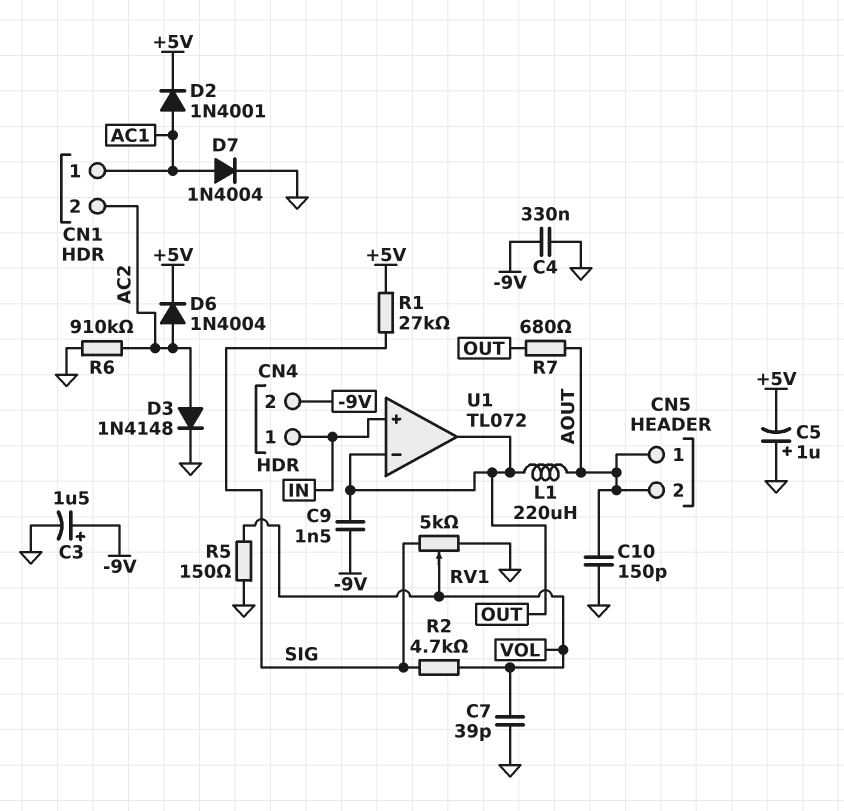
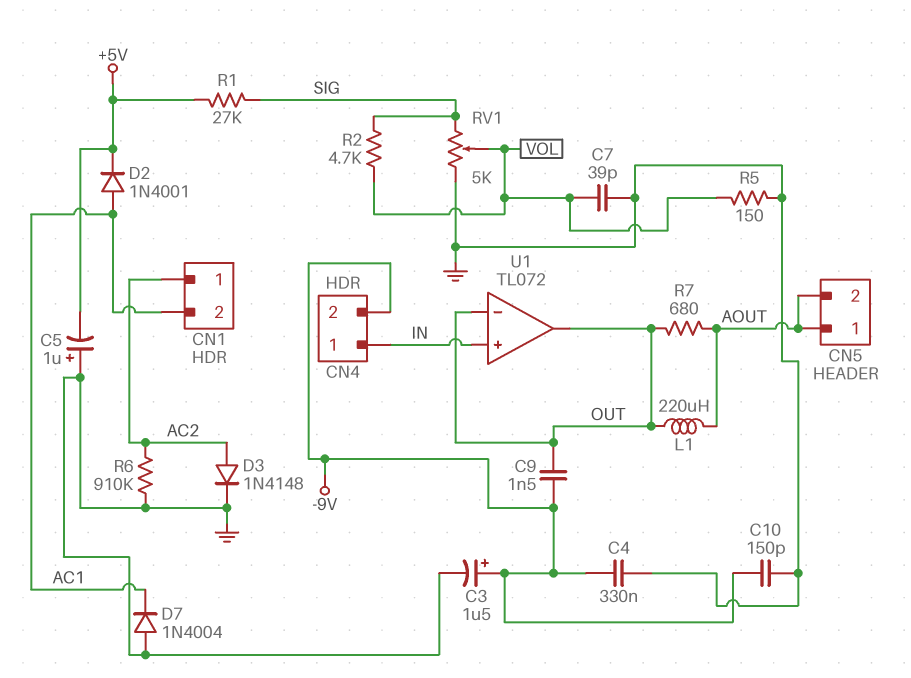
C10: 150pF (AOUT, GND) -> 150pF (-9V, GND)
CN1 pin 1: AC1 -> AC2
CN1 pin 2: AC2 -> AC1
D6: diode 1N4004 (A AC2, K +5V) -> none
D7: diode 1N4004 (A AC1, K GND) -> diode 1N4004 (A GND, K AC1)

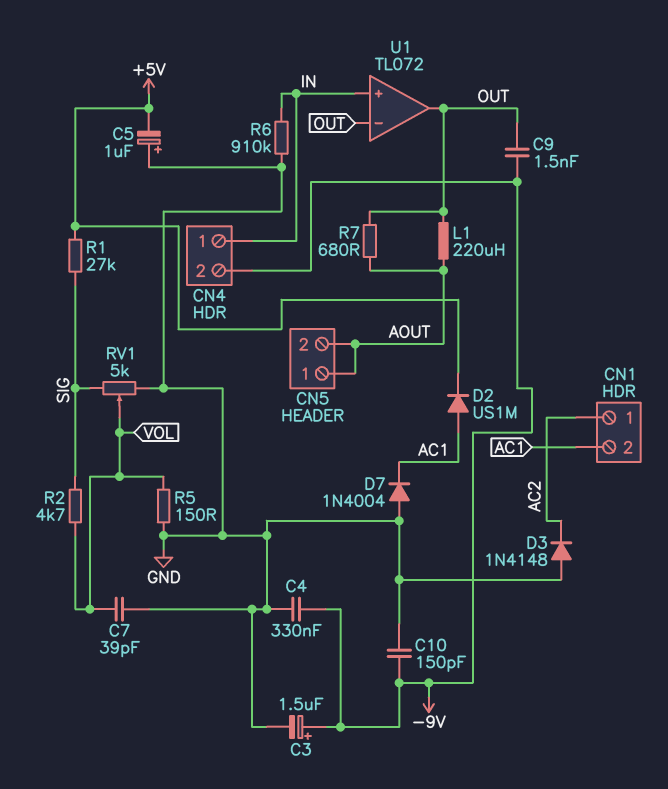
D2: diode 1N4001 (A AC1, K +5V) -> diode US1M (A AC1, K +5V)
D3: diode 1N4148 (A AC2, K GND) -> diode 1N4148 (A GND, K AC2)
R6: 910k (AC2, GND) -> 910k (GND, IN)

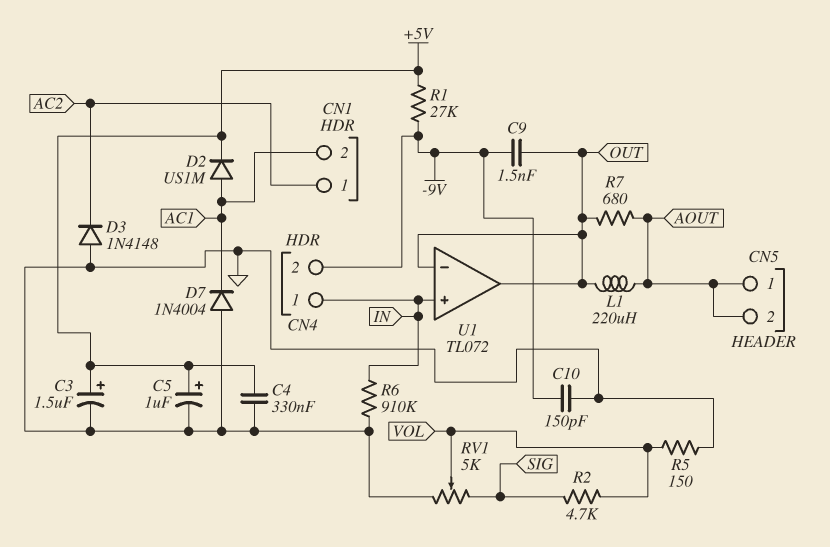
C3: 1.5uF (plus -9V, minus GND) -> 1.5uF (plus +5V, minus GND)
C4: 330nF (-9V, GND) -> 330nF (+5V, GND)
C5: 1uF (plus GND, minus +5V) -> 1uF (plus +5V, minus GND)
C7: 39pF (GND, VOL) -> none
R1: 27k (+5V, SIG) -> 27k (+5V, -9V)

